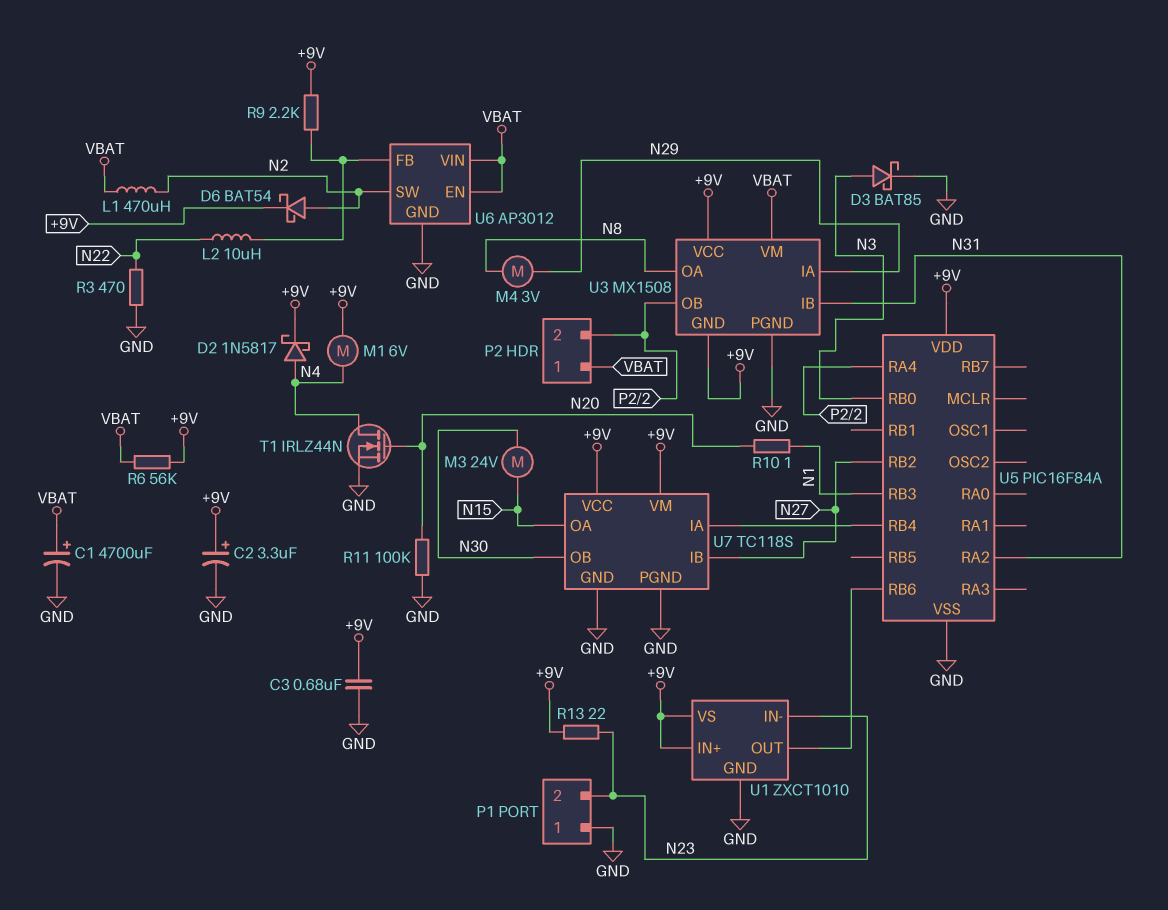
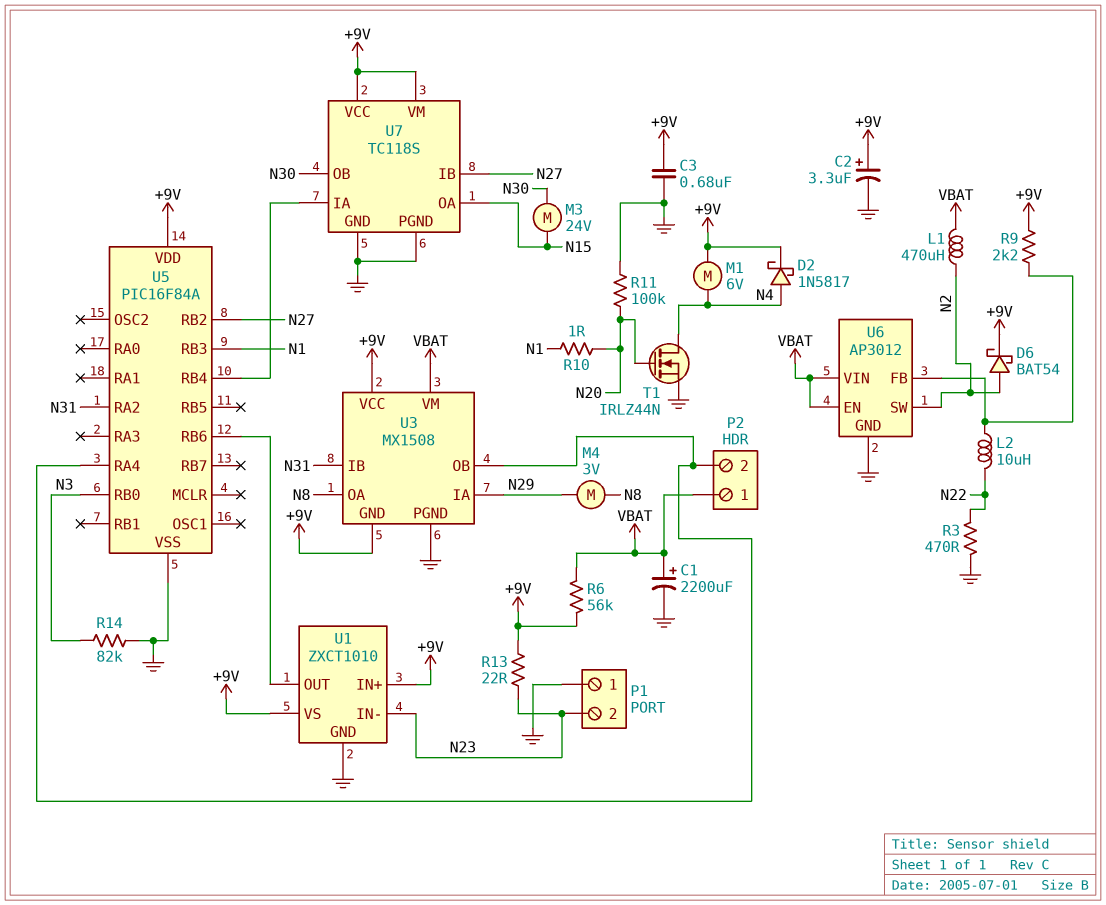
C1: 4700uF (plus VBAT, minus GND) -> 2200uF (plus VBAT, minus GND)
D3: schottky BAT85 (A N3, K GND) -> none
R14: none -> 82k (GND, N3)

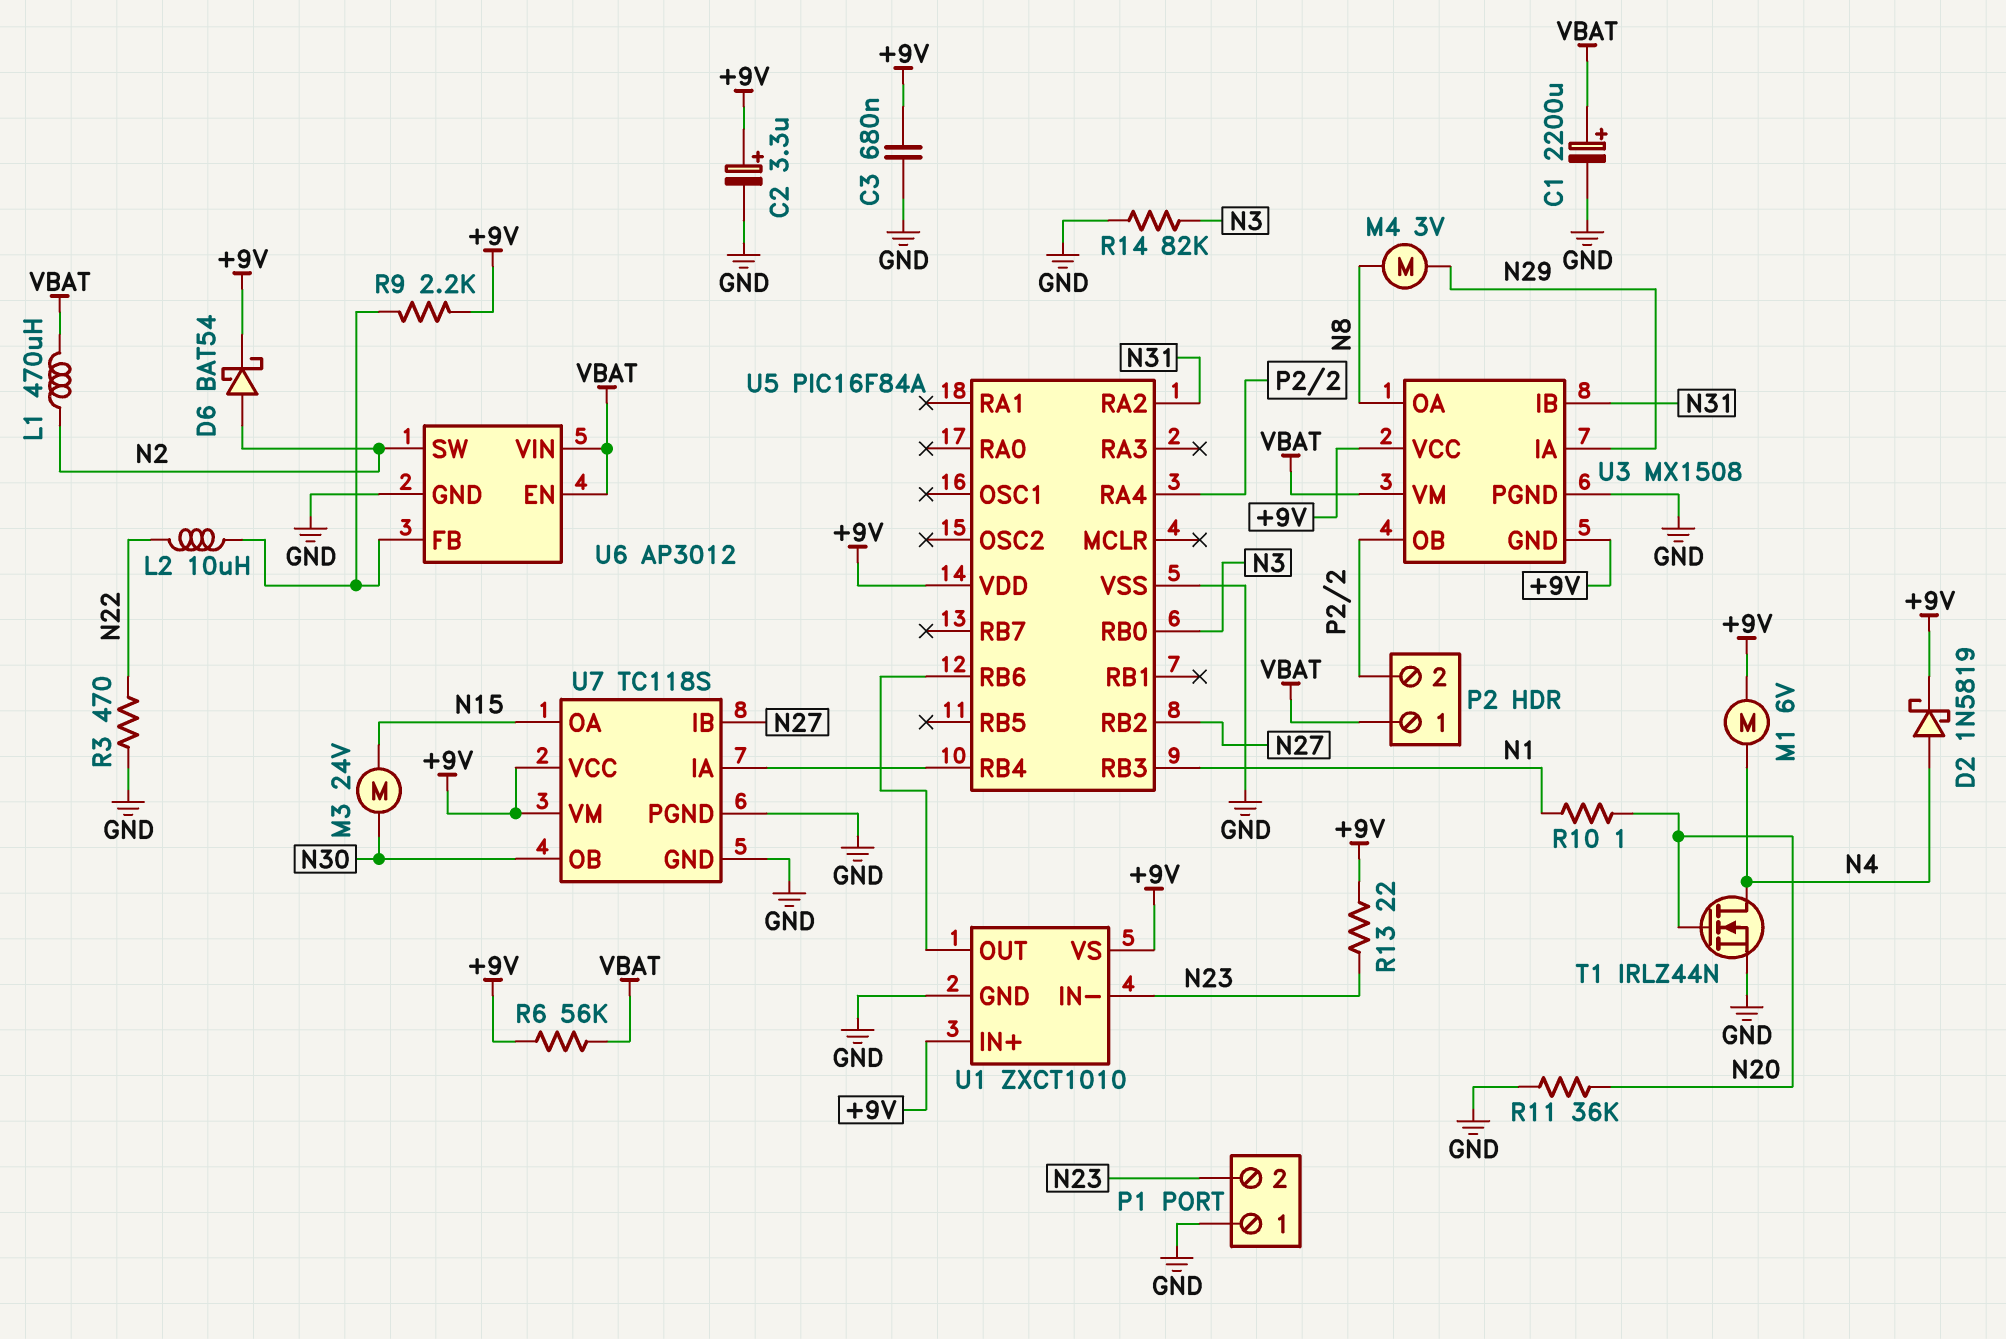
D2: schottky 1N5817 (A N4, K +9V) -> schottky 1N5819 (A N4, K +9V)
R11: 100k (GND, N20) -> 36k (GND, N20)

